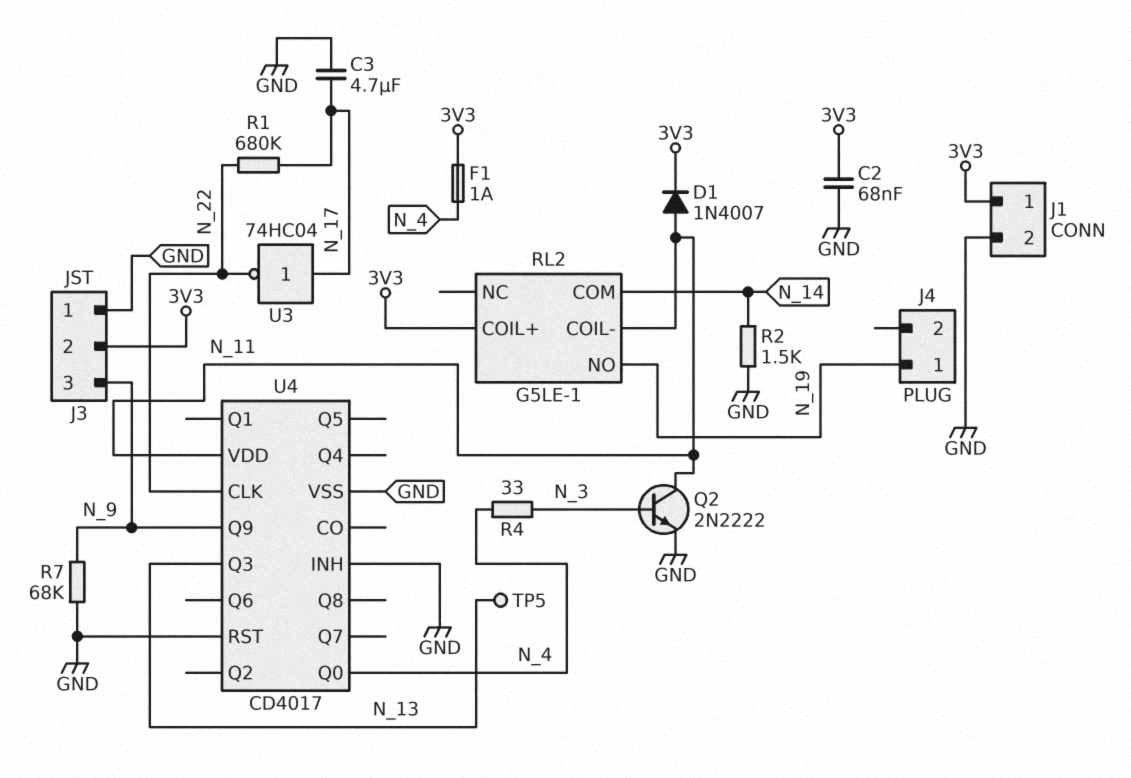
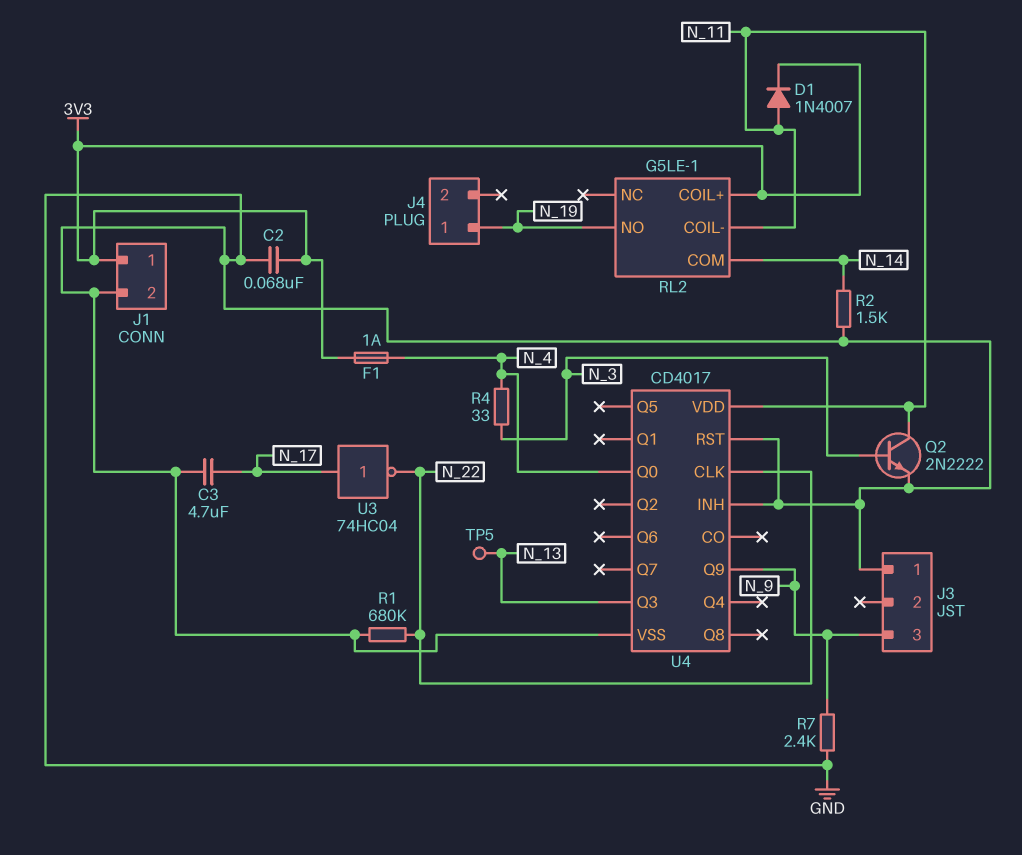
J3 pin 2: 3V3 -> none
R1: 680k (N_17, N_22) -> 680k (GND, N_22)
R7: 68k (GND, N_9) -> 2.4k (GND, N_9)

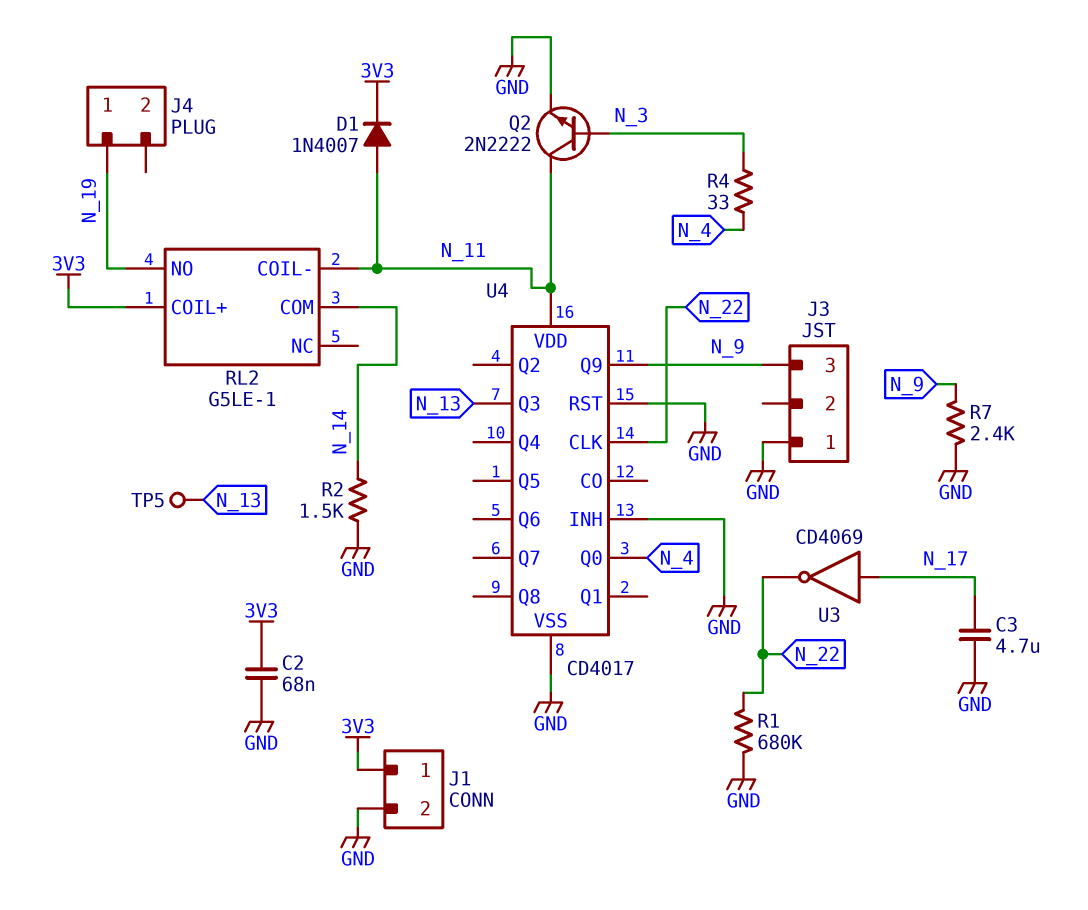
F1: 1A (3V3, N_4) -> none
U3: NOT 74HC04 (in N_17, out N_22) -> NOT CD4069 (in N_17, out N_22)

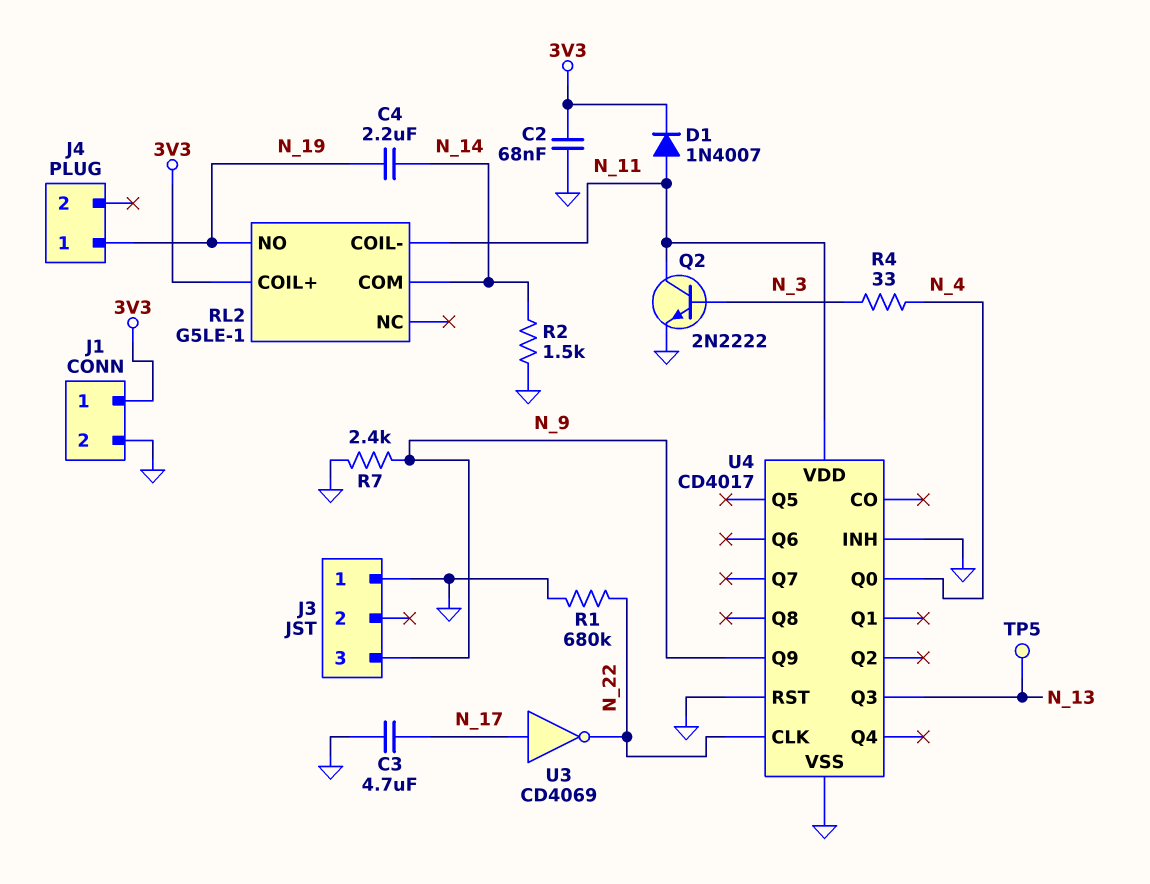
C4: none -> 2.2uF (N_14, N_19)

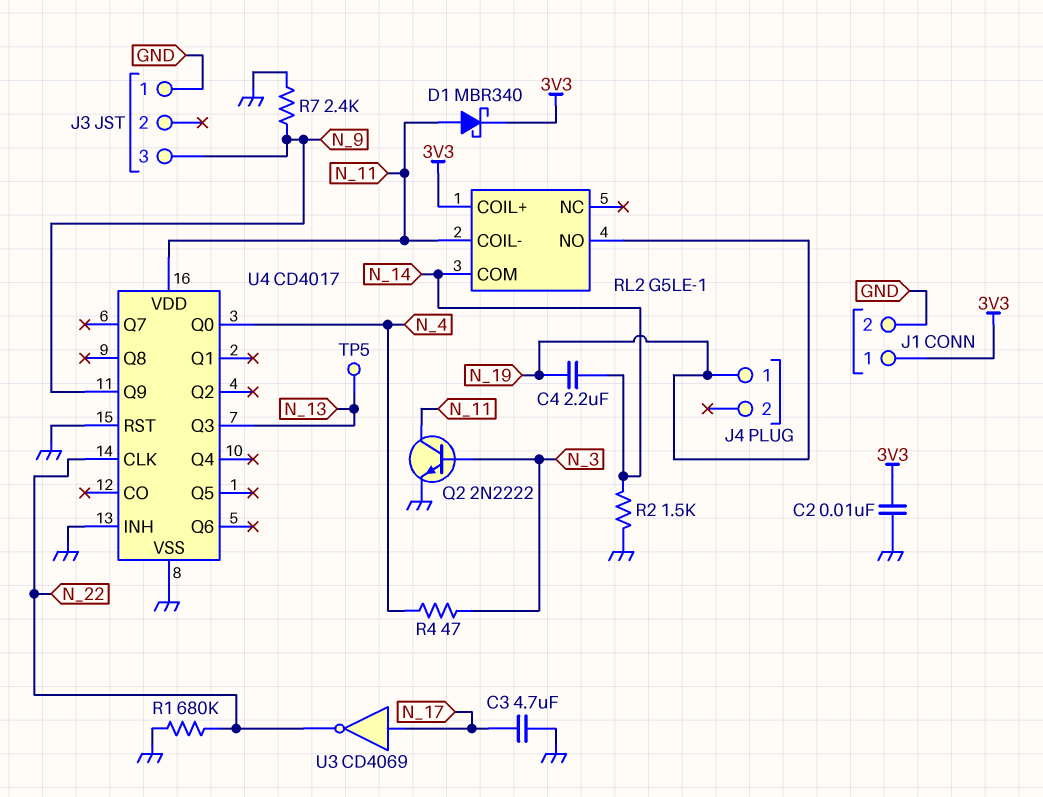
C2: 68nF (3V3, GND) -> 10nF (3V3, GND)
D1: diode 1N4007 (A N_11, K 3V3) -> schottky MBR340 (A N_11, K 3V3)
R4: 33 (N_3, N_4) -> 47 (N_3, N_4)

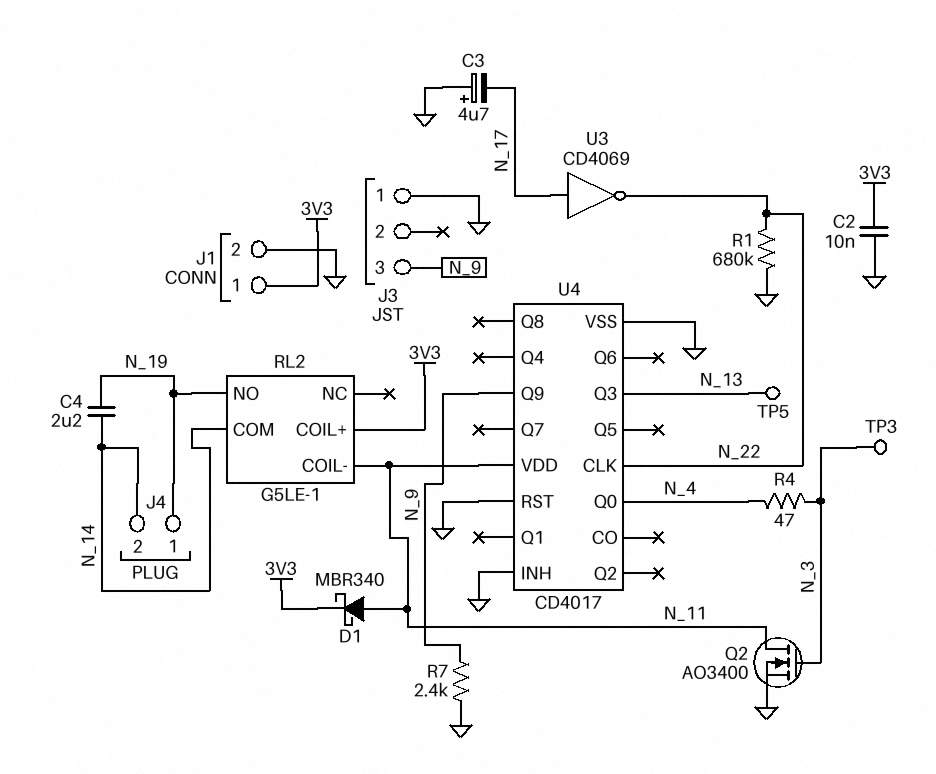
C3: 4.7uF (GND, N_17) -> 4.7uF (plus GND, minus N_17)
J4 pin 2: none -> N_14
Q2: NPN 2N2222 (B N_3, C N_11, E GND) -> NMOS AO3400 (G N_3, D N_11, S GND)
R2: 1.5k (GND, N_14) -> none
TP3: none -> test point (N_3)

